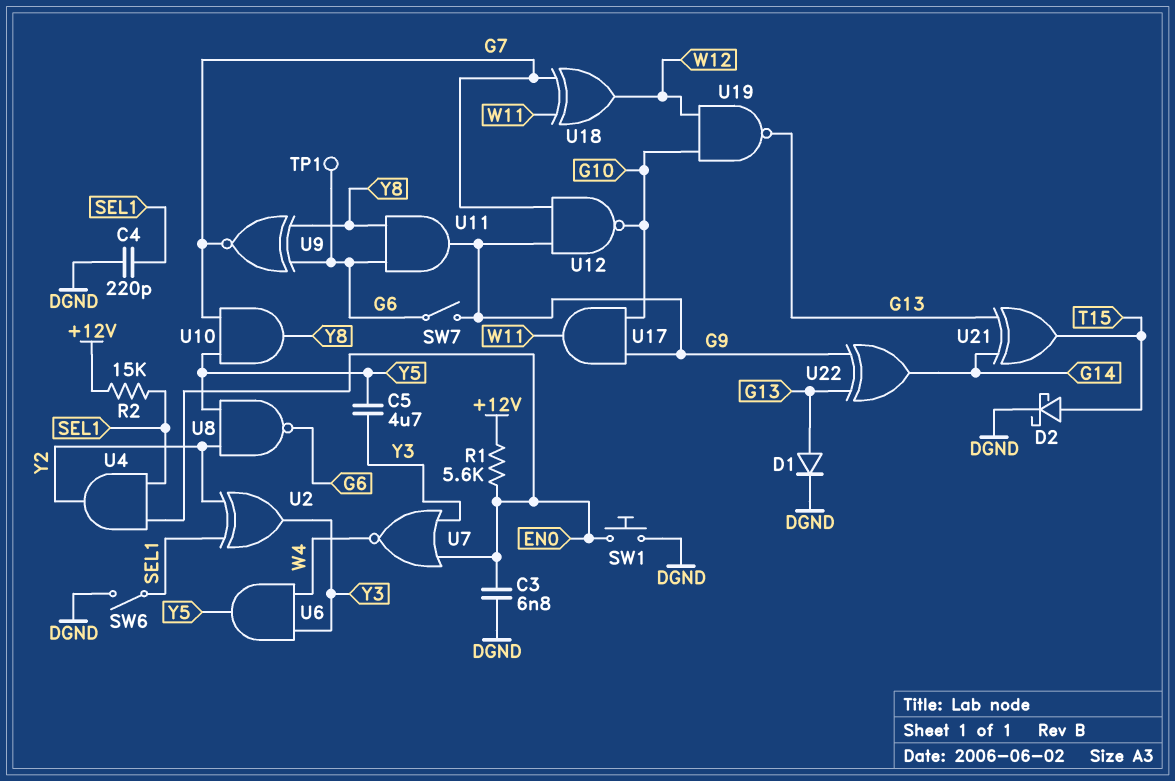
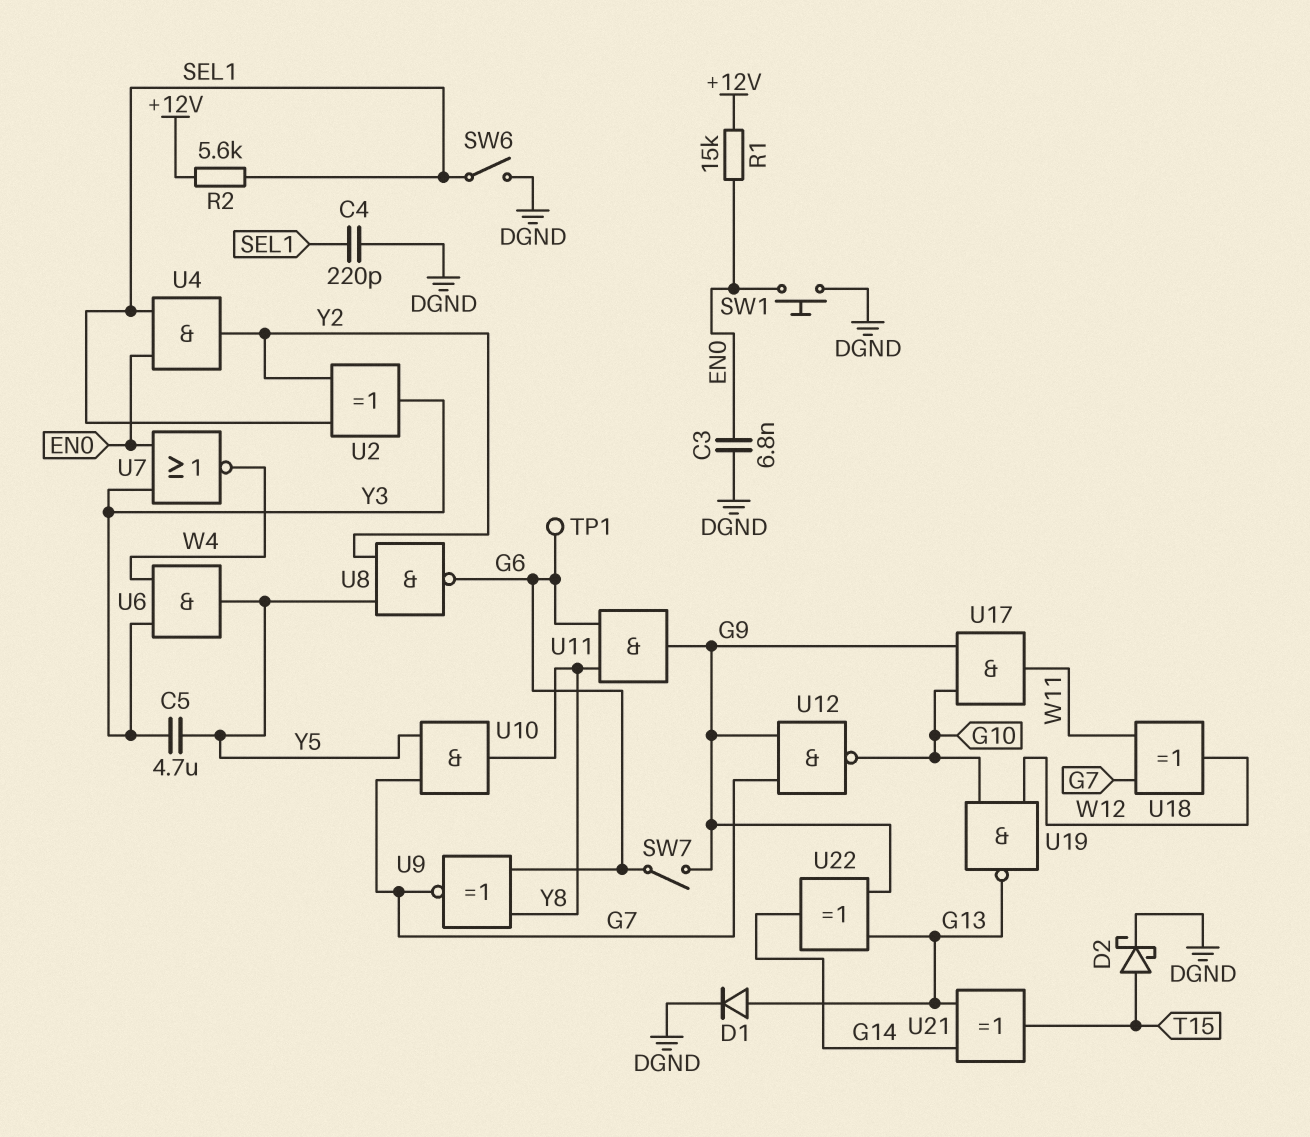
R1: 5.6k (+12V, EN0) -> 15k (+12V, EN0)
R2: 15k (+12V, SEL1) -> 5.6k (+12V, SEL1)

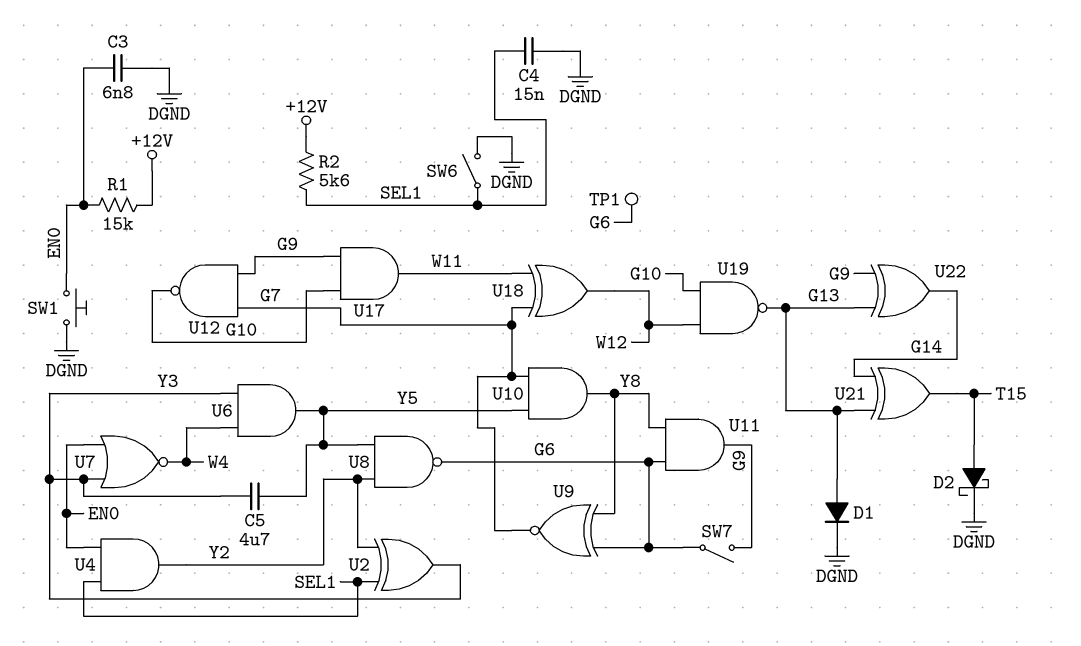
C4: 220pF (DGND, SEL1) -> 15nF (DGND, SEL1)

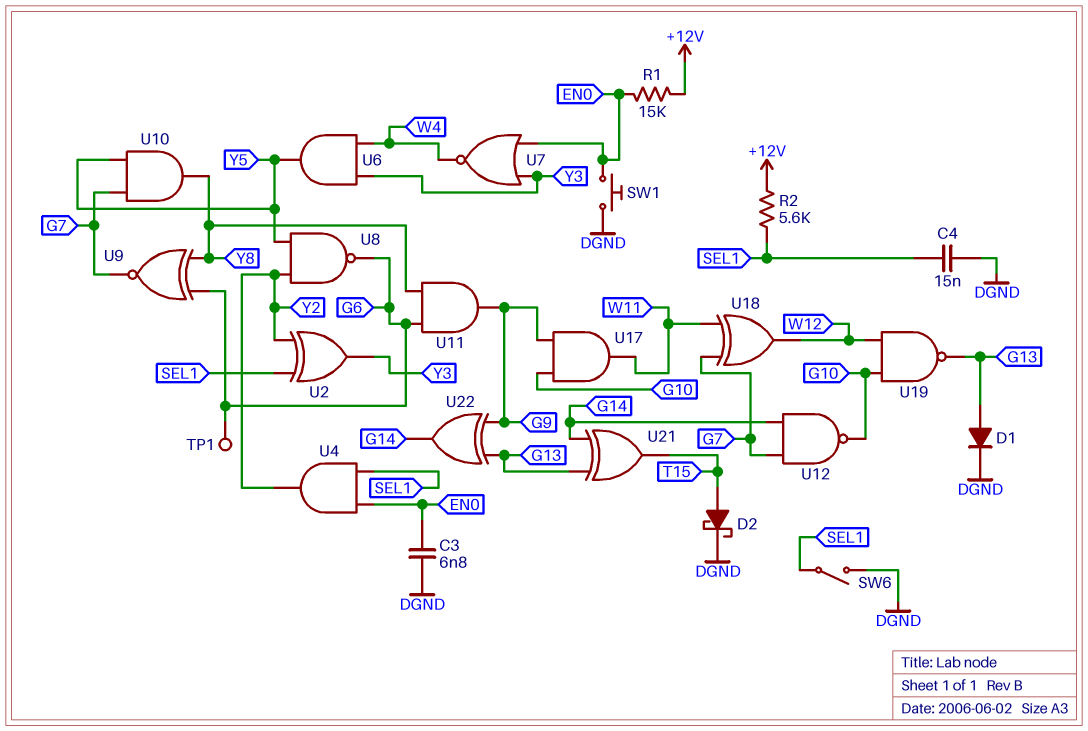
C5: 4.7uF (Y3, Y5) -> none
SW7: switch (G6, G9) -> none
U12: NAND (in G7, in G9, out G10) -> NAND (in G7, in G14, out G10)

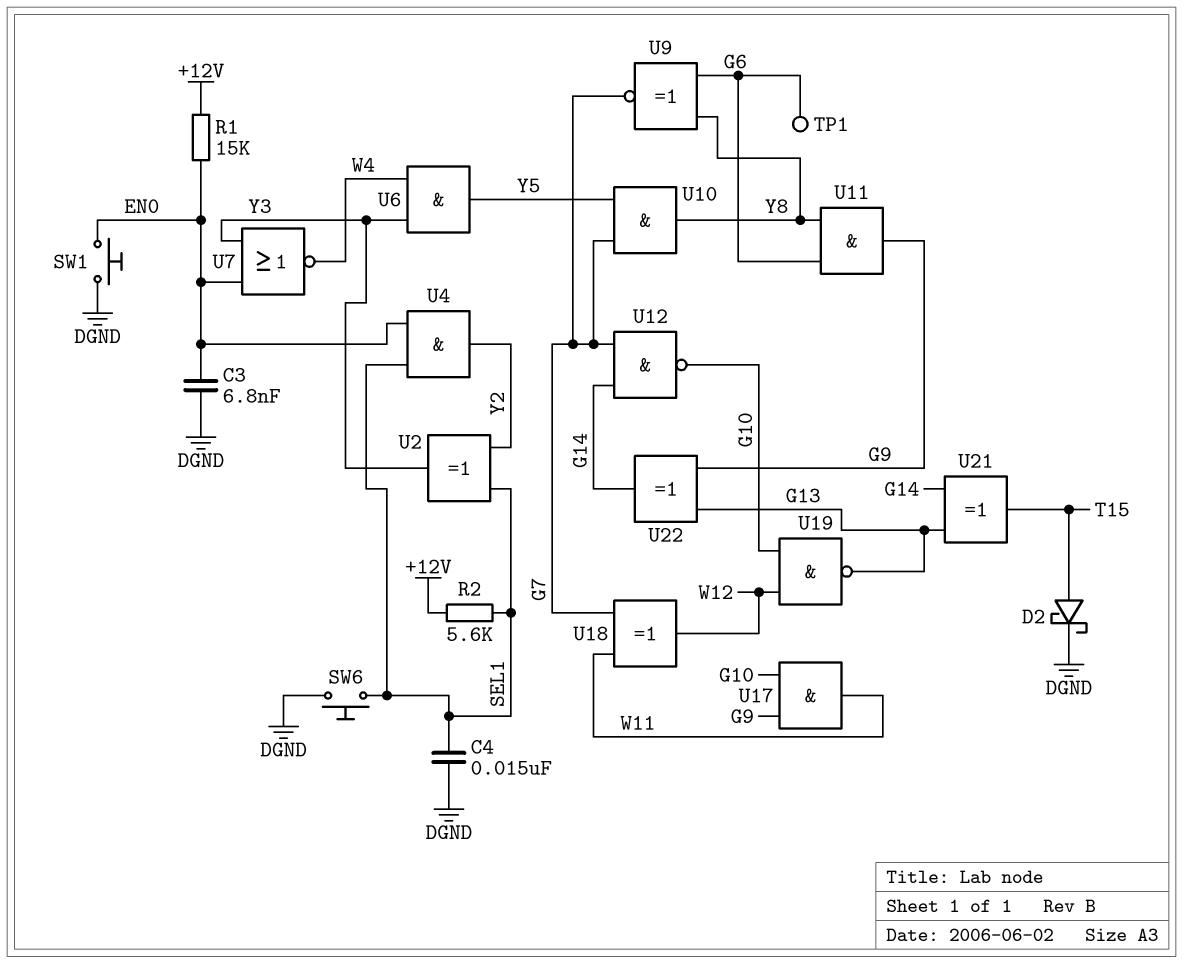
D1: diode (A G13, K DGND) -> none
SW6: switch (DGND, SEL1) -> button (DGND, SEL1)
U8: NAND (in Y2, in Y5, out G6) -> none

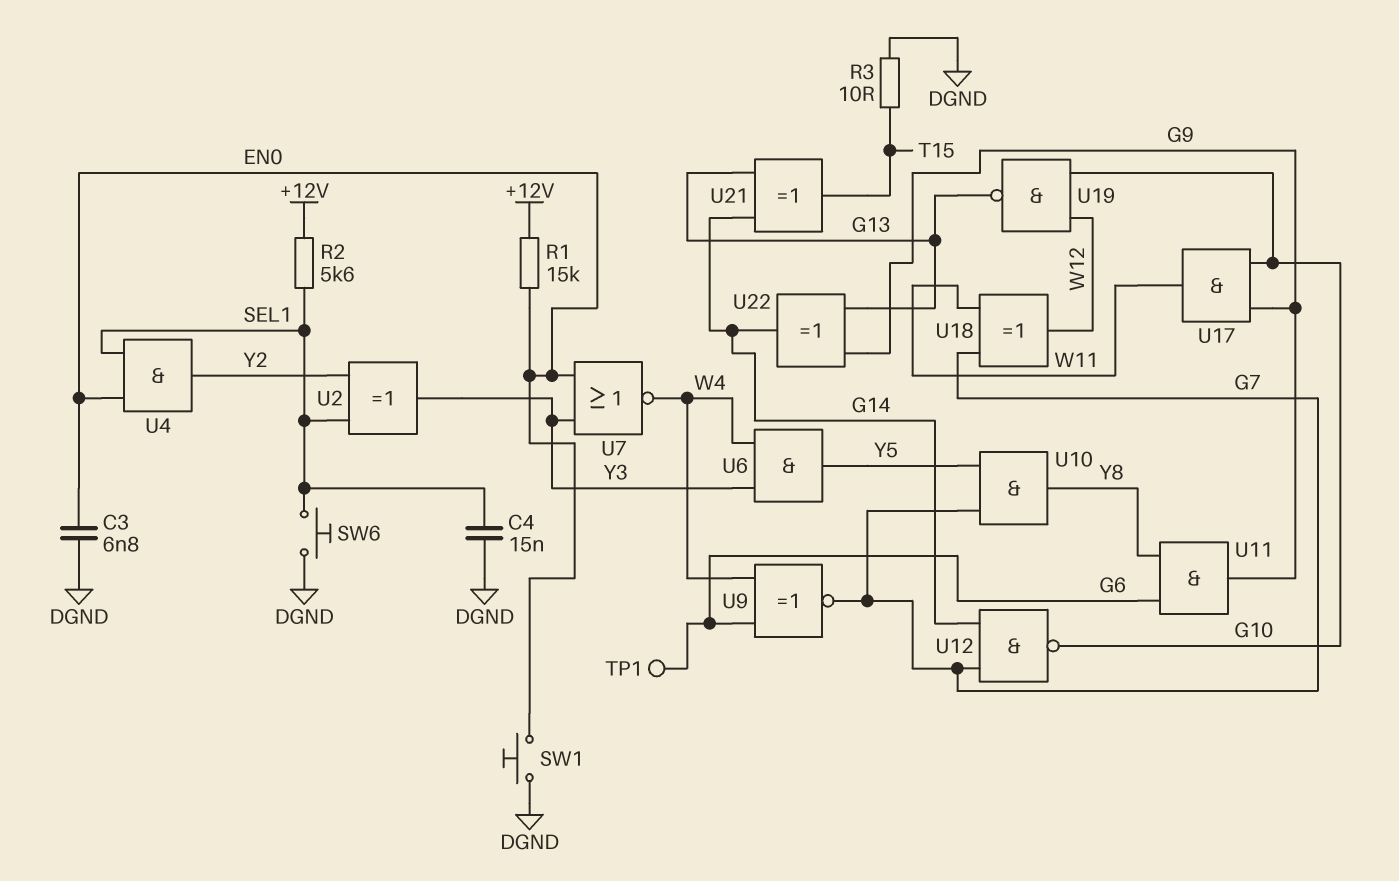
D2: schottky (A T15, K DGND) -> none
R3: none -> 10 (DGND, T15)
U9: XNOR (in G6, in Y8, out G7) -> XNOR (in G6, in W4, out G7)

